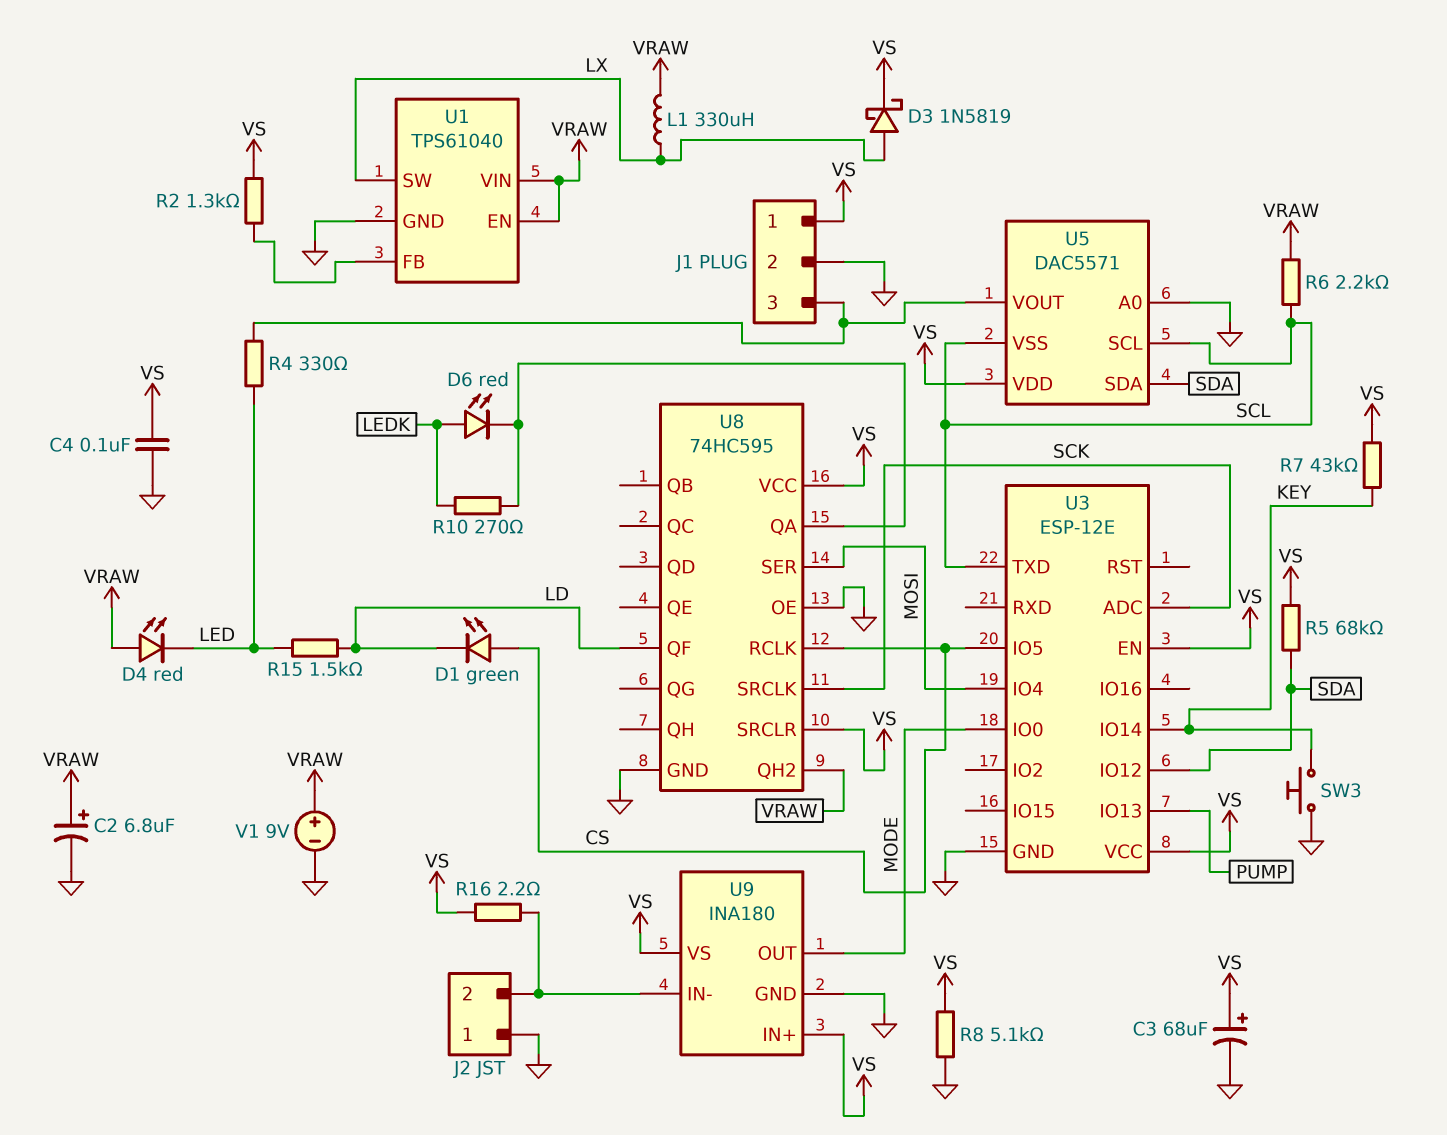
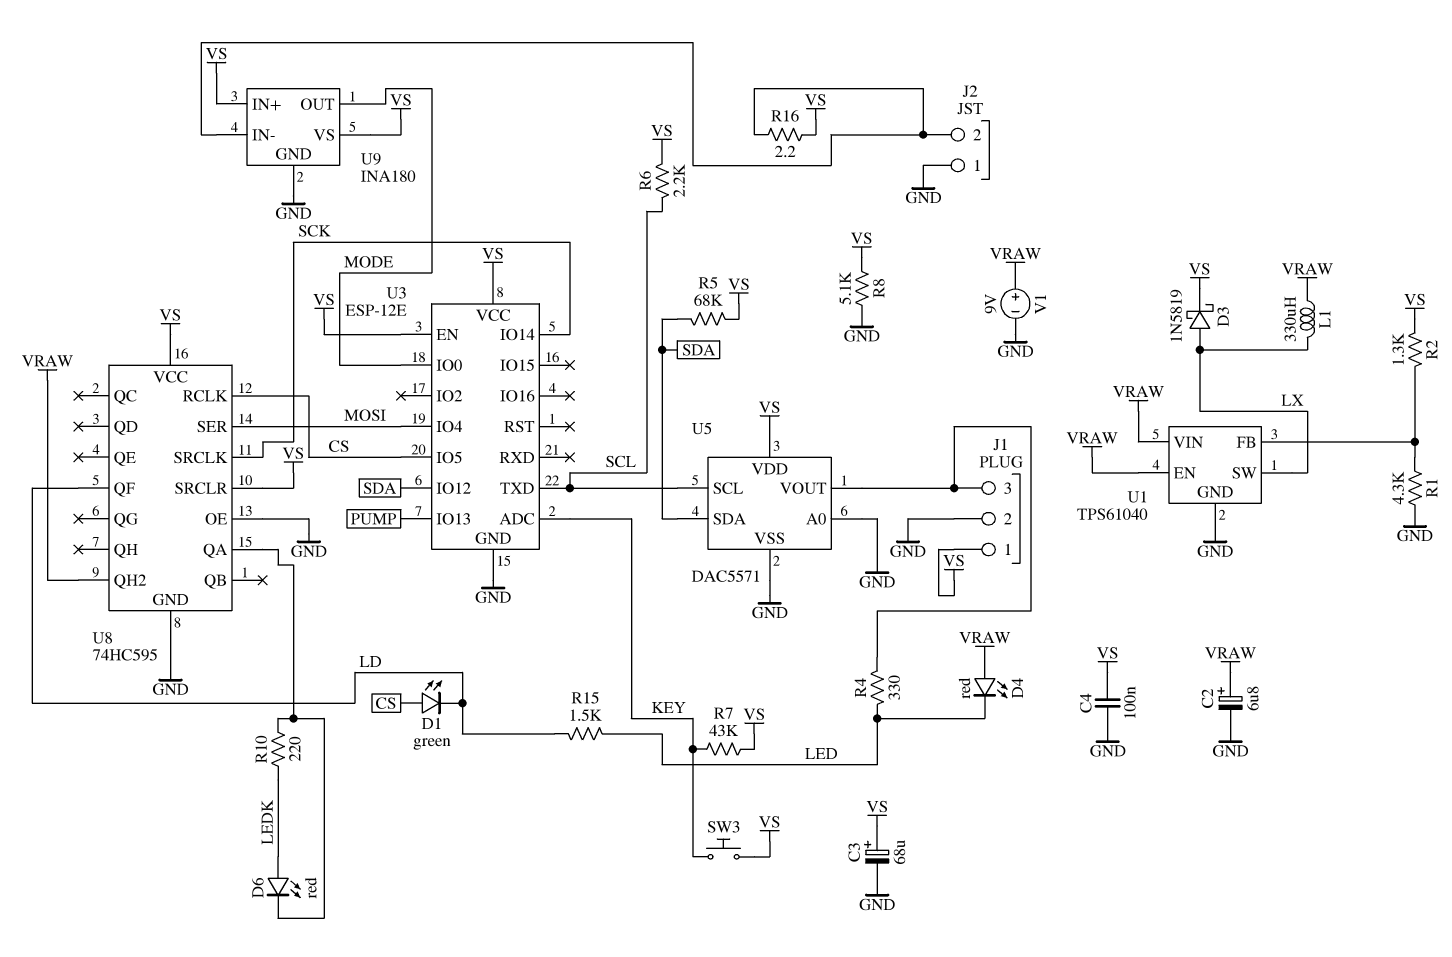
R1: none -> 4.3k (GND, U1/FB)
R6: 2.2k (SCL, VRAW) -> 2.2k (SCL, VS)
R10: 270 (LEDK, U8/QA) -> 220 (LEDK, U8/QA)
SW3: button (GND, KEY) -> button (KEY, VS)
U3 pin ADC: SCK -> KEY
U3 pin IO14: KEY -> SCK
U5 pin VSS: SCL -> GND

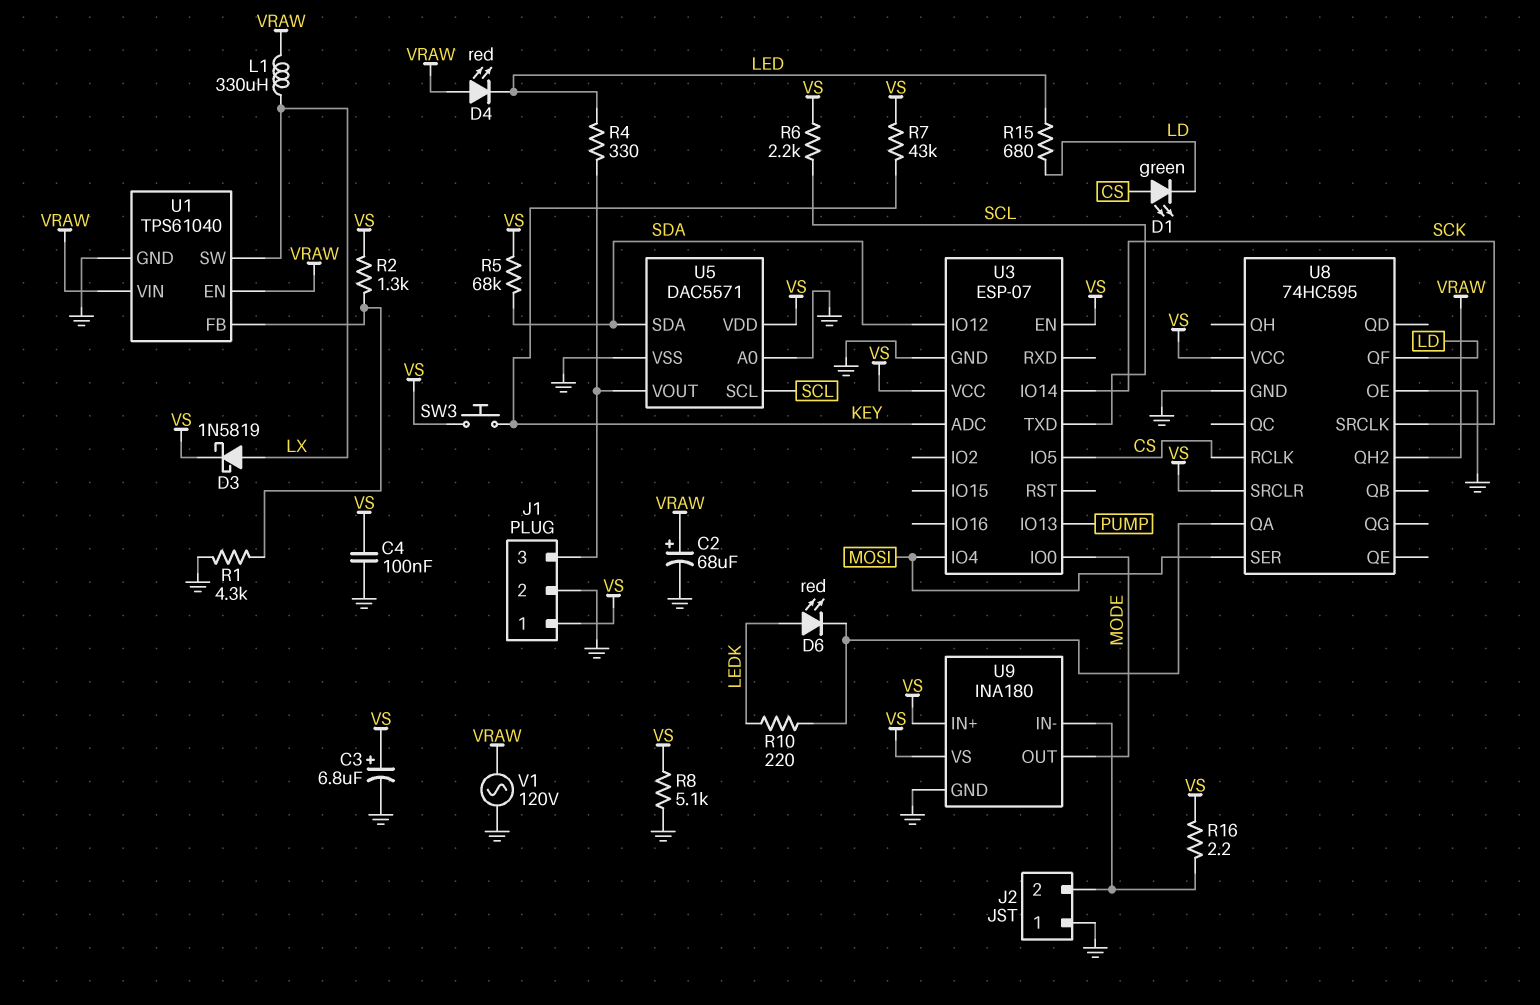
C2: 6.8uF (plus VRAW, minus GND) -> 68uF (plus VRAW, minus GND)
C3: 68uF (plus VS, minus GND) -> 6.8uF (plus VS, minus GND)
R15: 1.5k (LD, LED) -> 680 (LD, LED)
U3: ESP-12E -> ESP-07
V1: 9V (plus VRAW, minus GND) -> AC 120V (GND, VRAW)

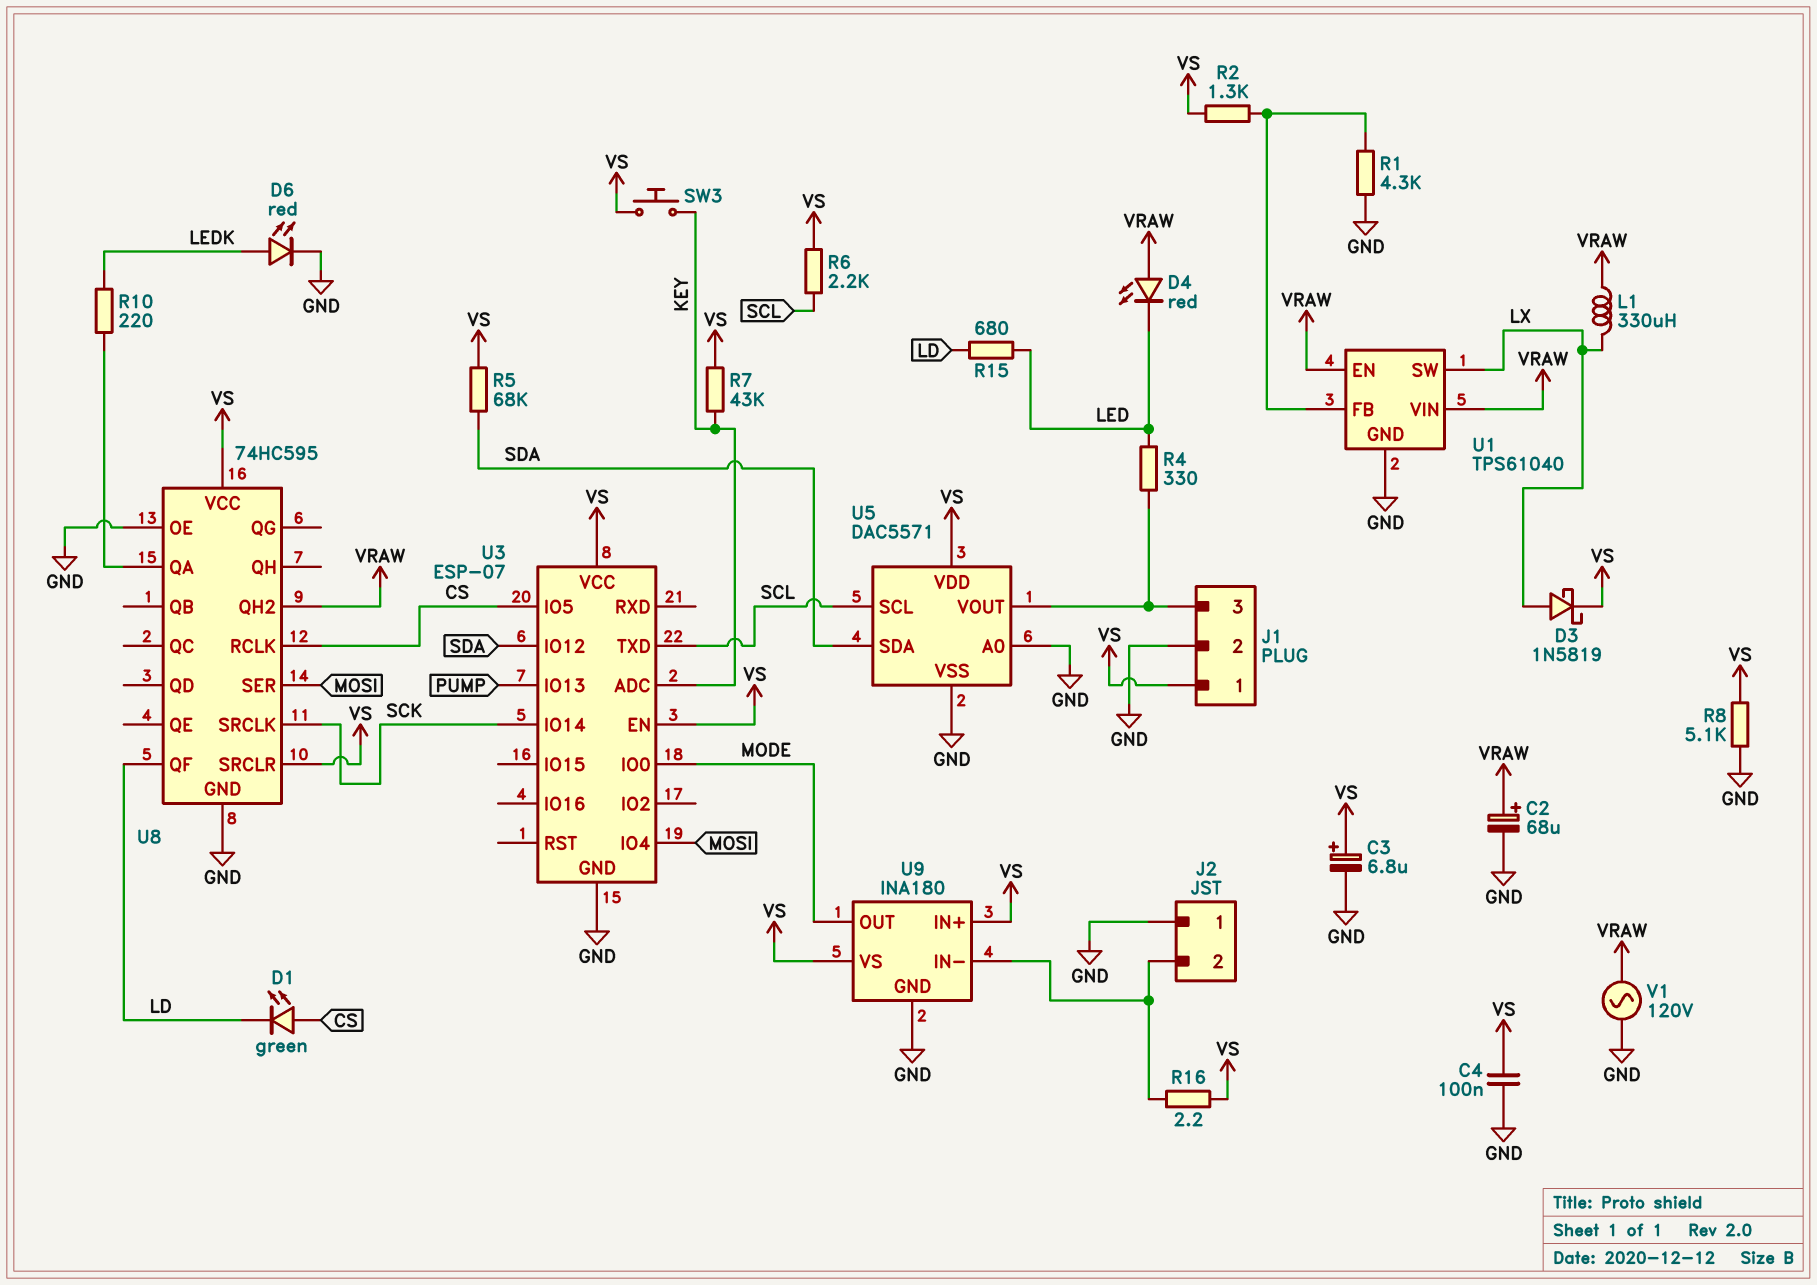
D6: LED red (A LEDK, K U8/QA) -> LED red (A LEDK, K GND)

